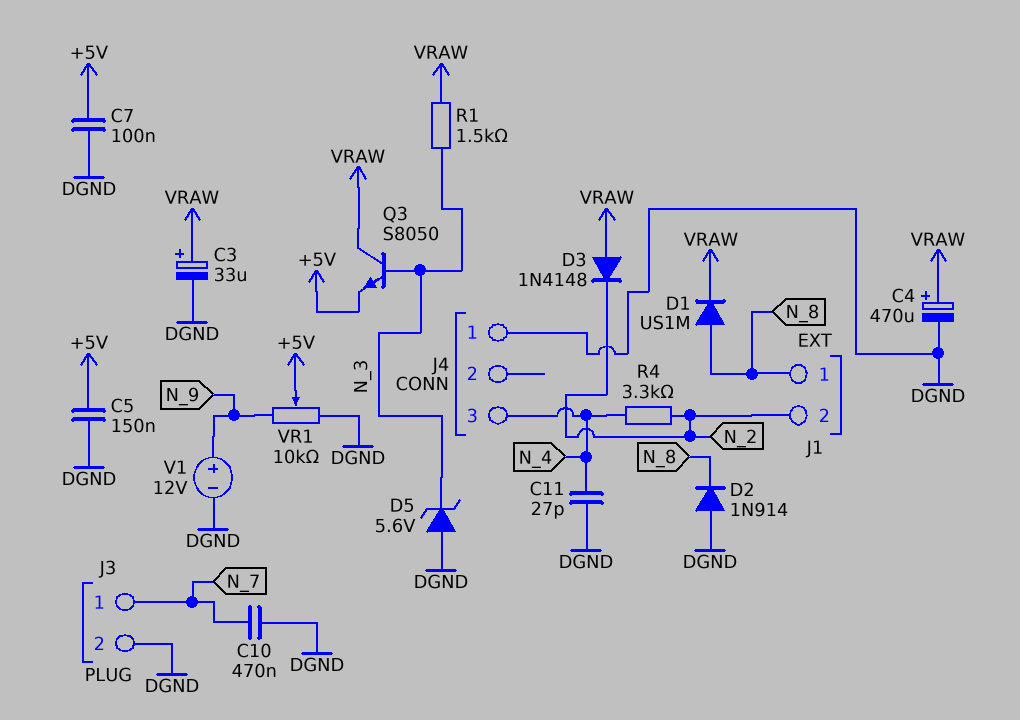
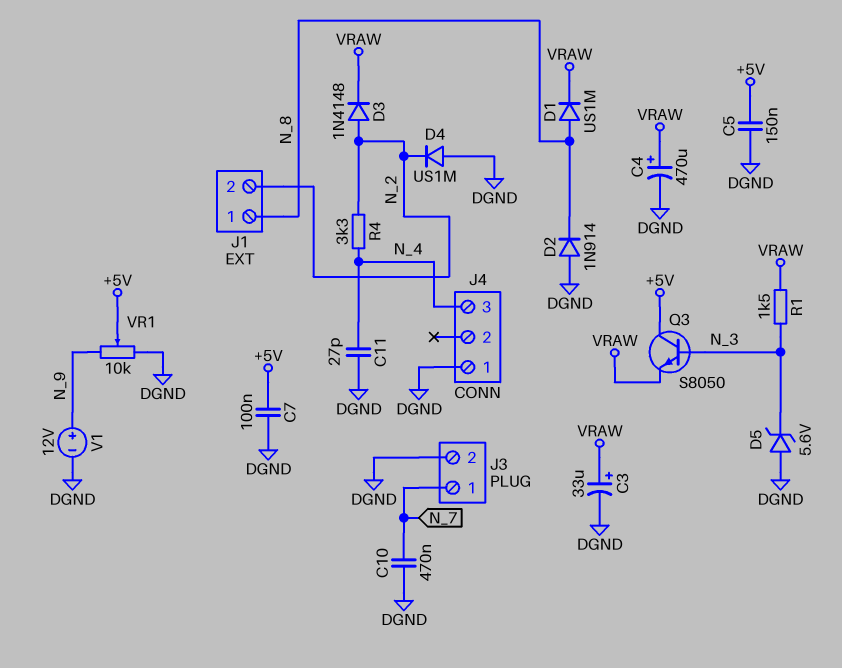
D3: diode 1N4148 (A VRAW, K N_2) -> diode 1N4148 (A N_2, K VRAW)
D4: none -> diode US1M (A DGND, K N_2)
Q3: NPN S8050 (B N_3, C VRAW, E +5V) -> NPN S8050 (B N_3, C +5V, E VRAW)

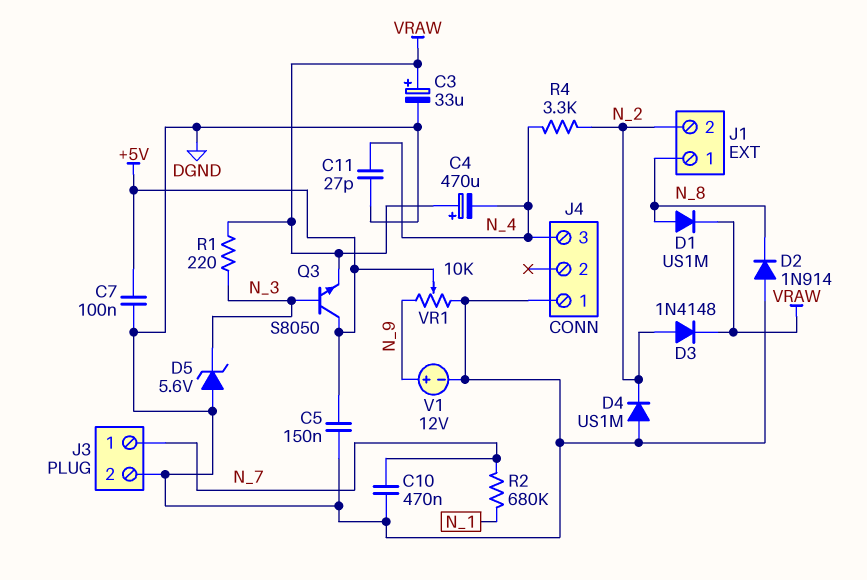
C4: 470uF (plus VRAW, minus DGND) -> 470uF (plus VRAW, minus N_4)
R1: 1.5k (N_3, VRAW) -> 220 (N_3, VRAW)
R2: none -> 680k (N_1, N_7)

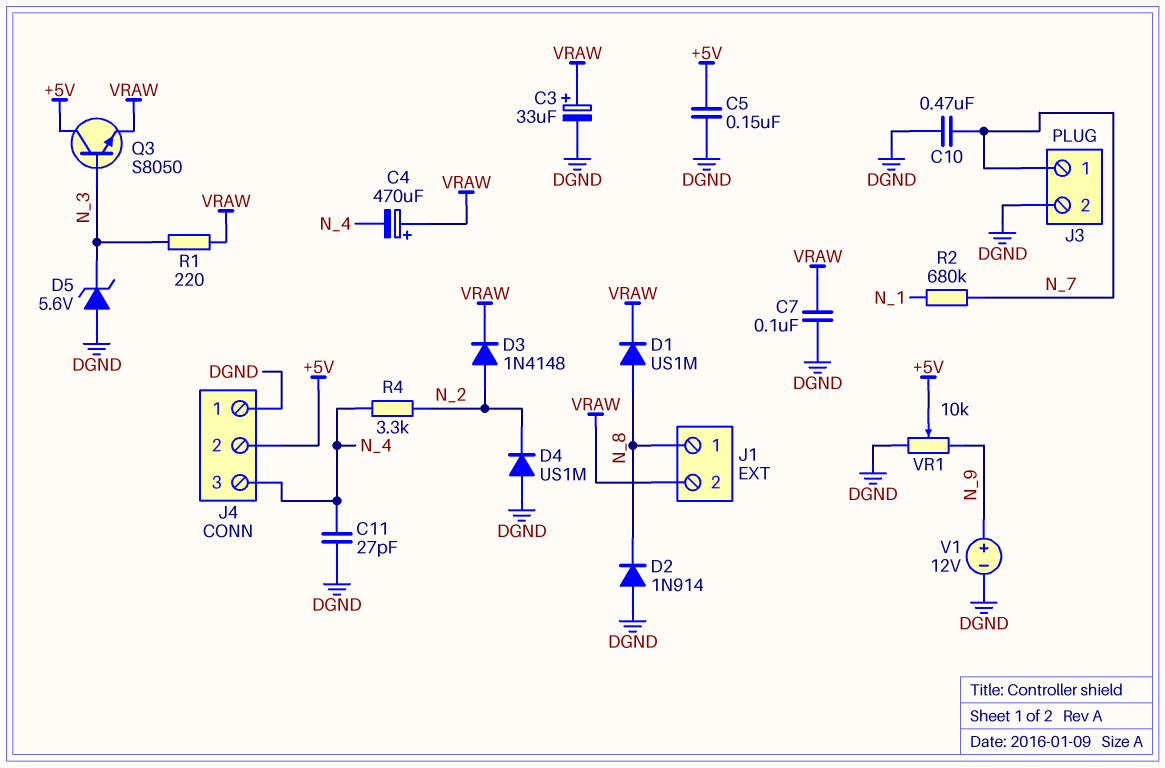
C7: 100nF (+5V, DGND) -> 100nF (DGND, VRAW)
J1 pin 2: N_2 -> VRAW
J4 pin 2: none -> +5V

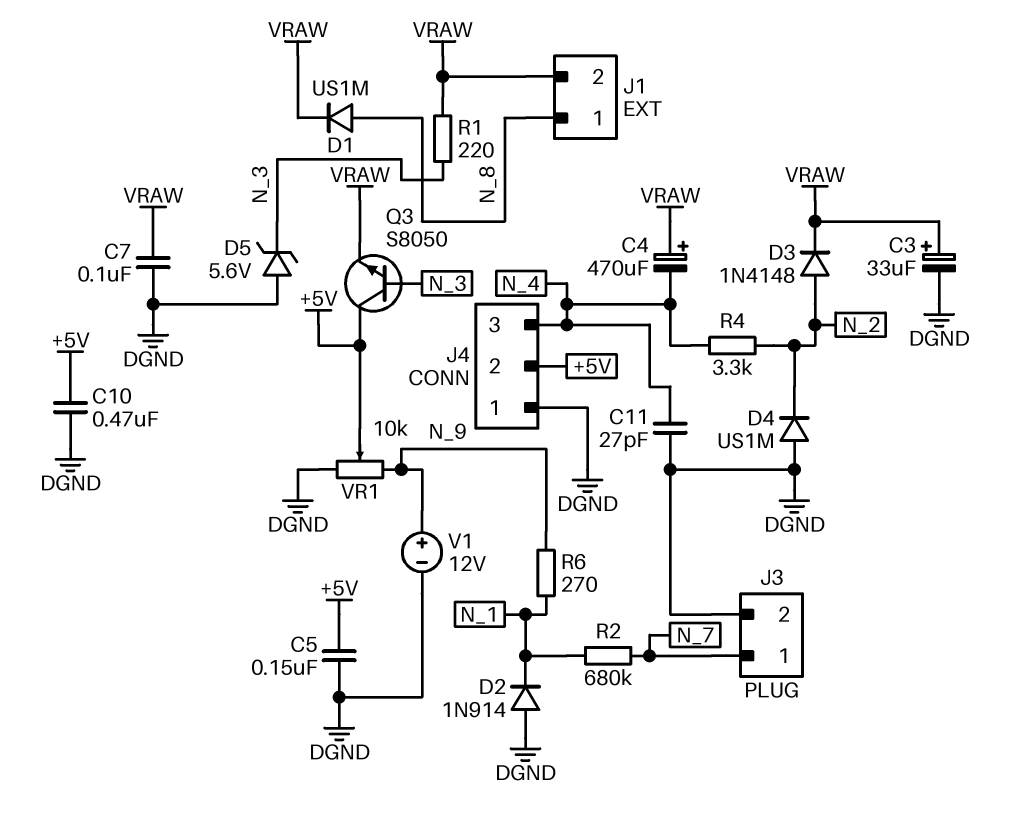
C10: 470nF (DGND, N_7) -> 470nF (+5V, DGND)
D2: diode 1N914 (A DGND, K N_8) -> diode 1N914 (A DGND, K N_1)
R6: none -> 270 (N_1, N_9)

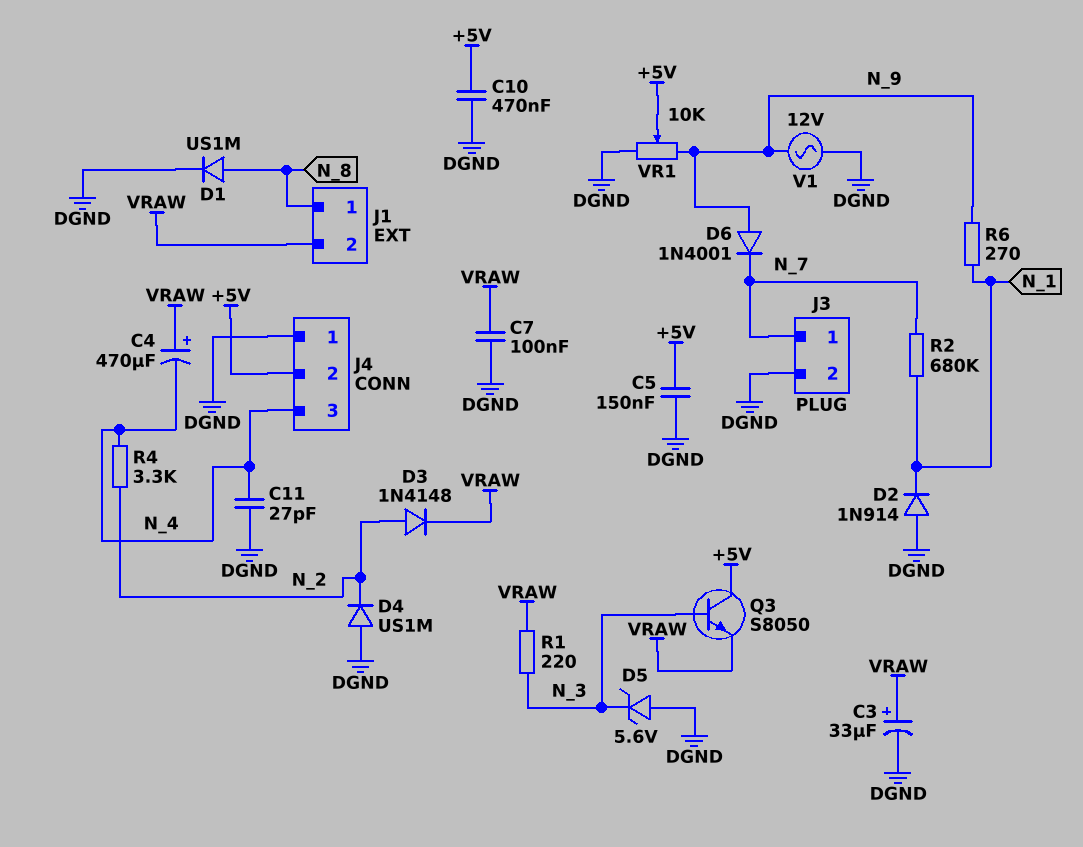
D1: diode US1M (A N_8, K VRAW) -> diode US1M (A N_8, K DGND)
D6: none -> diode 1N4001 (A N_9, K N_7)
V1: 12V (plus N_9, minus DGND) -> AC 12V (DGND, N_9)

